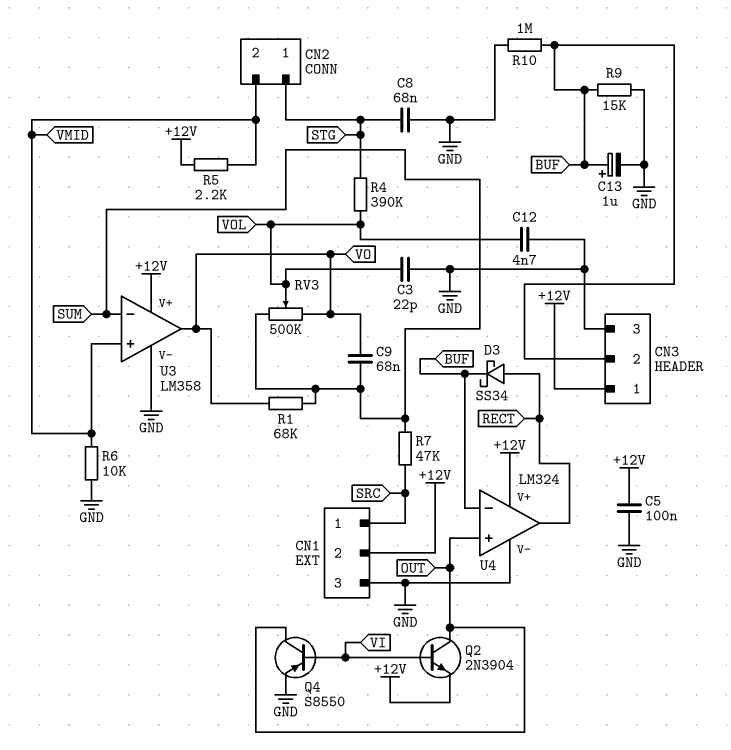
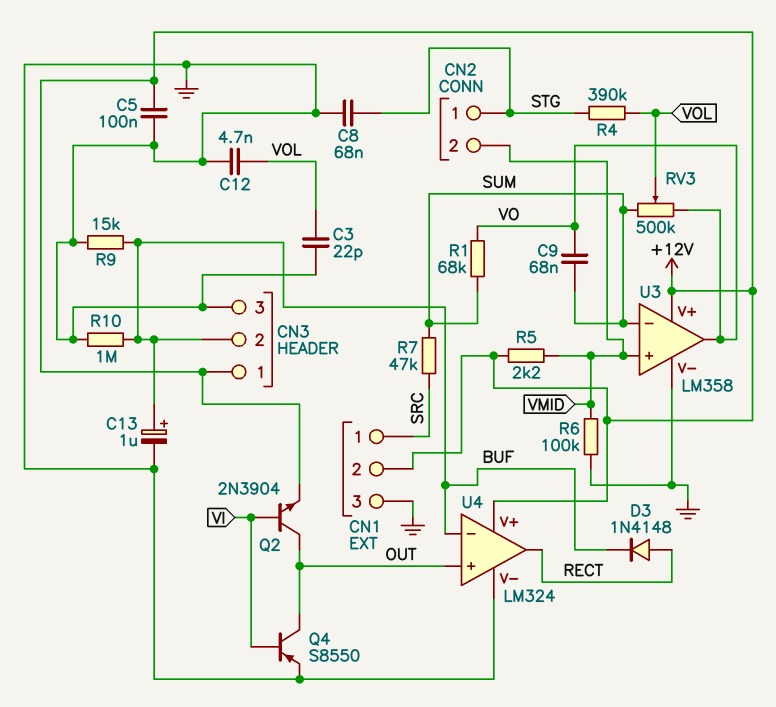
D3: schottky SS34 (A RECT, K BUF) -> diode 1N4148 (A RECT, K BUF)
R6: 10k (GND, VMID) -> 100k (GND, VMID)

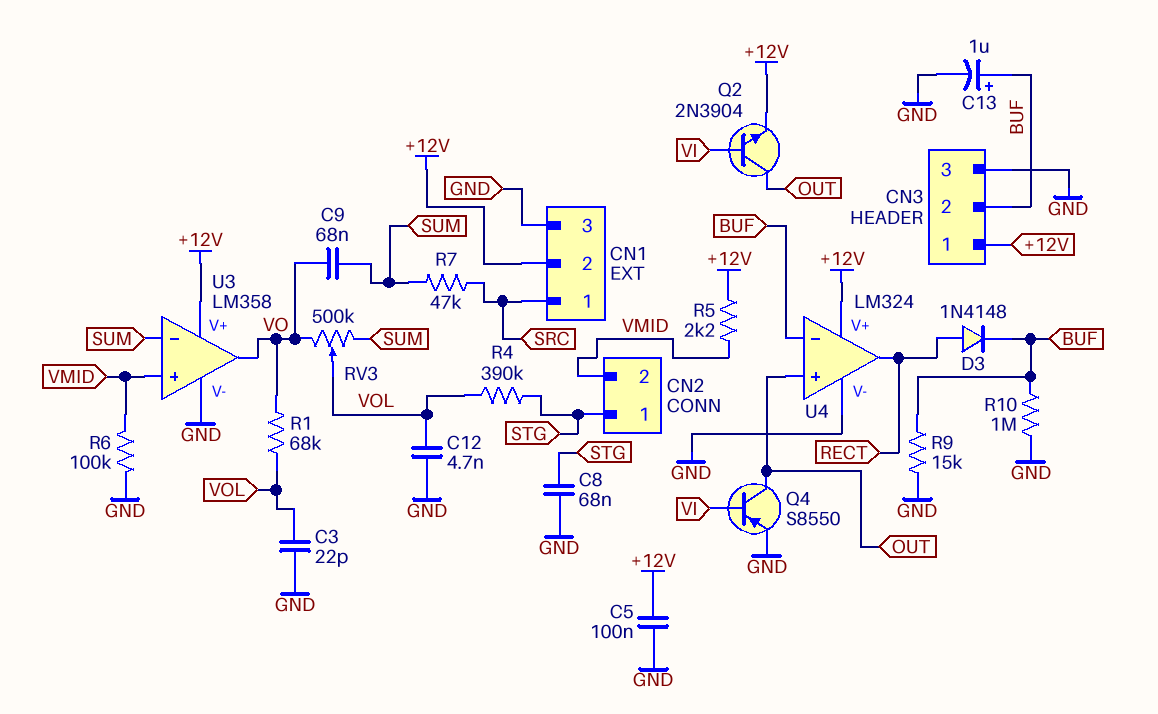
R1: 68k (SUM, VO) -> 68k (VO, VOL)

